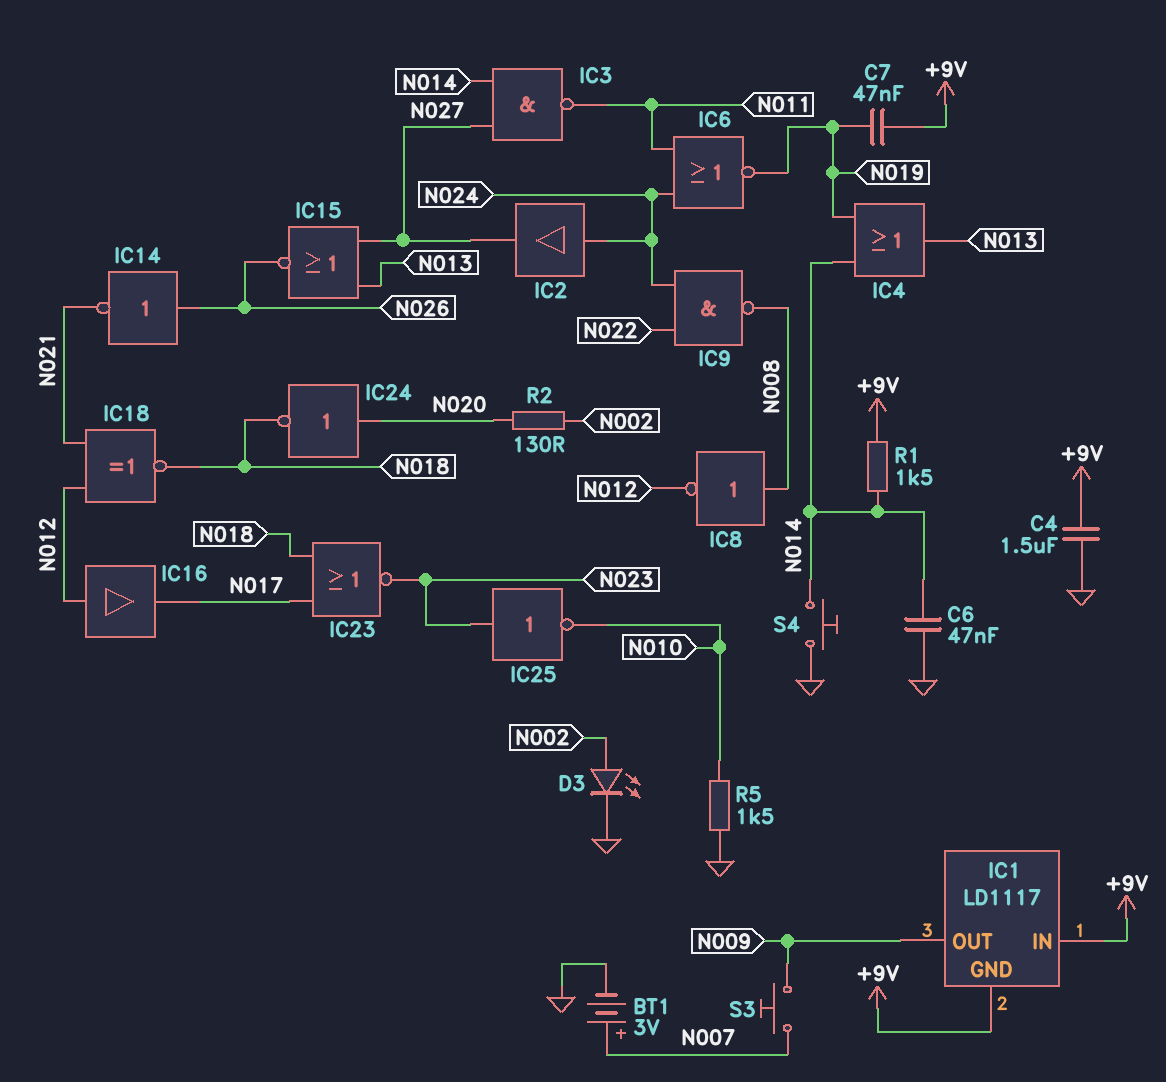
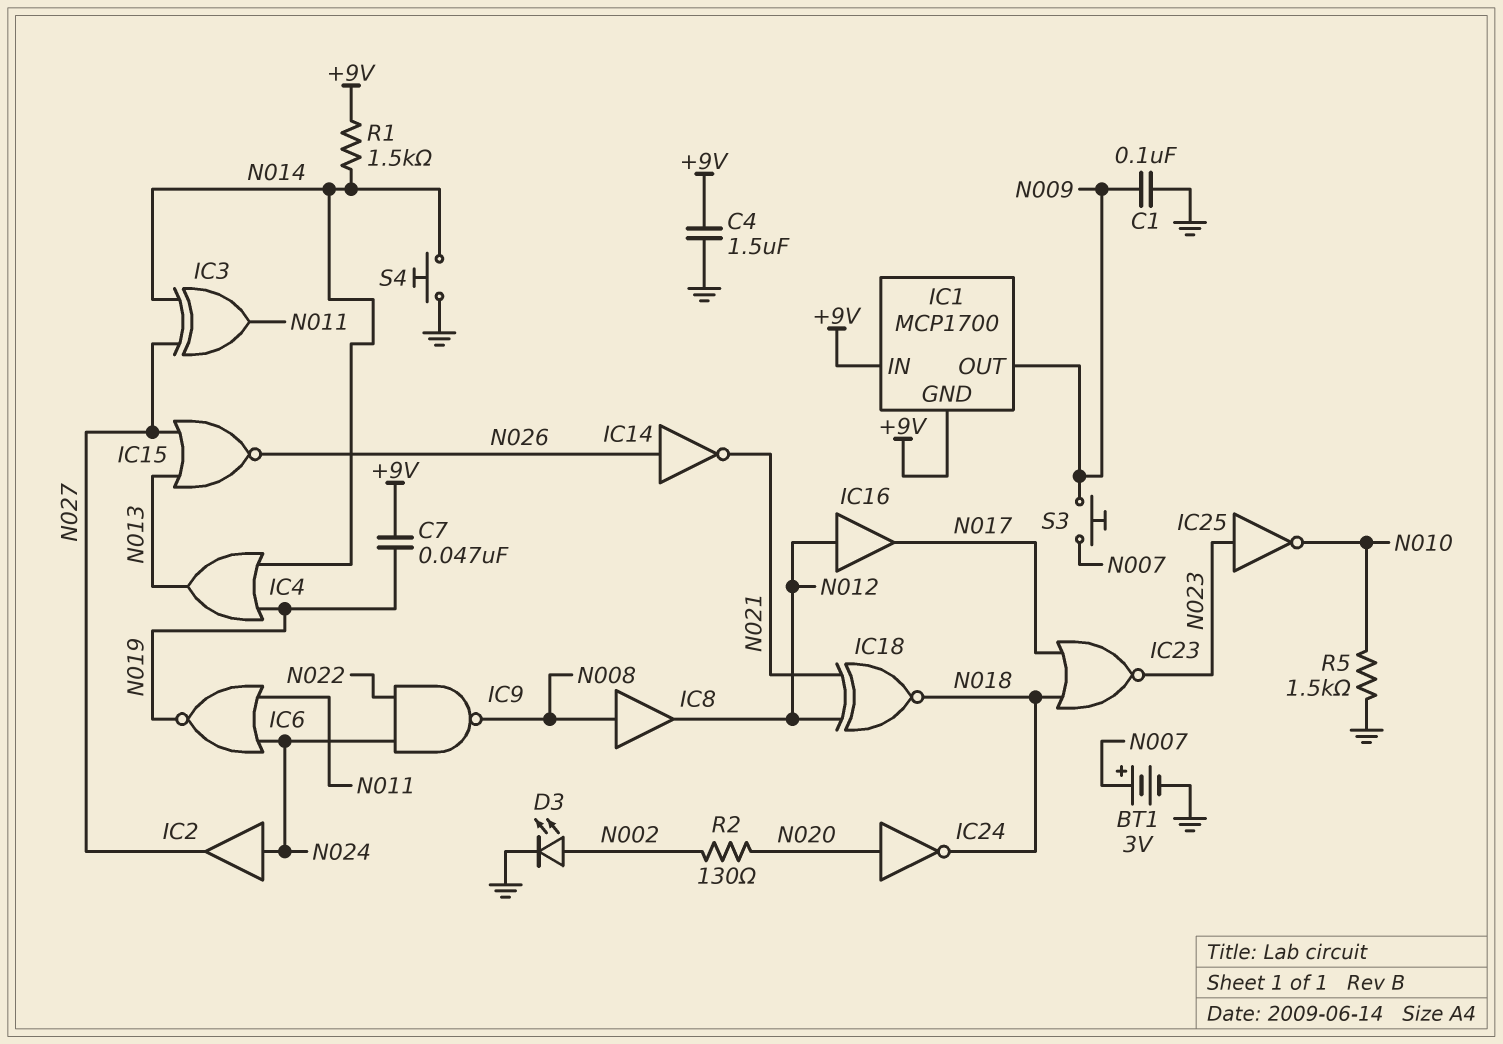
C1: none -> 100nF (GND, N009)
C6: 47nF (GND, N014) -> none
IC1: LD1117 -> MCP1700
IC3: NAND (in N014, in N027, out N011) -> XOR (in N014, in N027, out N011)
IC8: NOT (in N008, out N012) -> buffer (in N008, out N012)

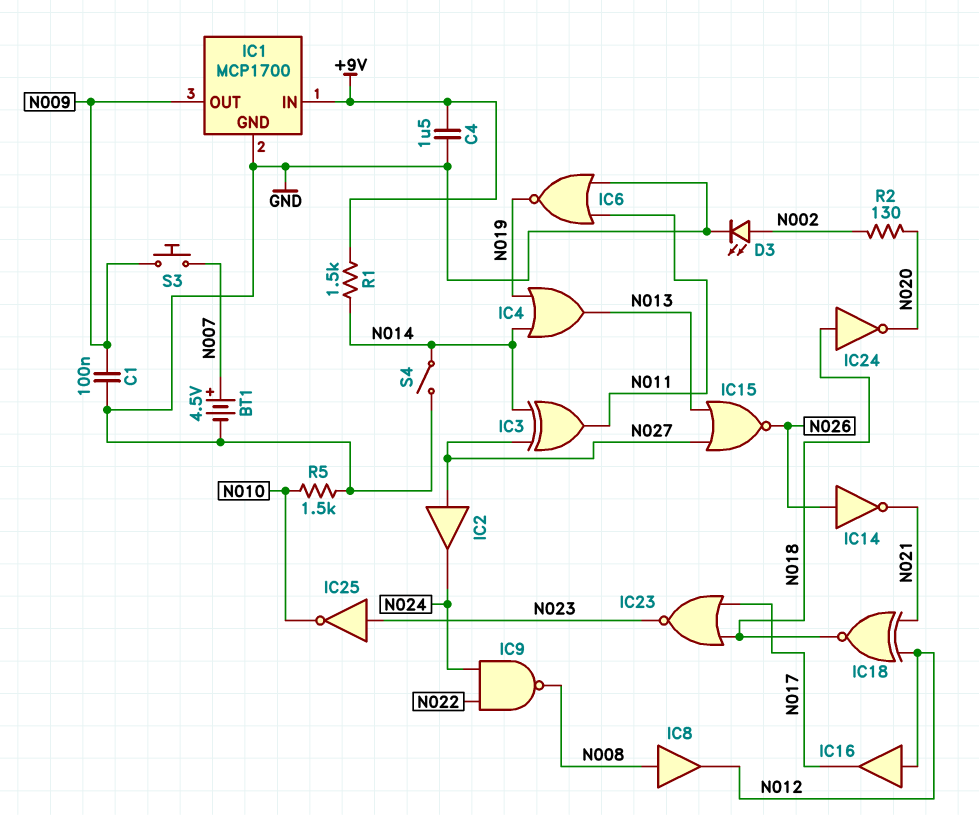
BT1: 3V (plus N007, minus GND) -> 4.5V (plus N007, minus GND)
C7: 47nF (+9V, N019) -> none
IC1 pin GND: +9V -> GND
IC2: buffer (in N024, out N027) -> buffer (in N027, out N024)
IC6: NOR (in N011, in N024, out N019) -> NOR (in GND, in N011, out N019)
IC24: NOT (in N020, out N018) -> NOT (in N018, out N020)
S4: button (GND, N014) -> switch (GND, N014)

